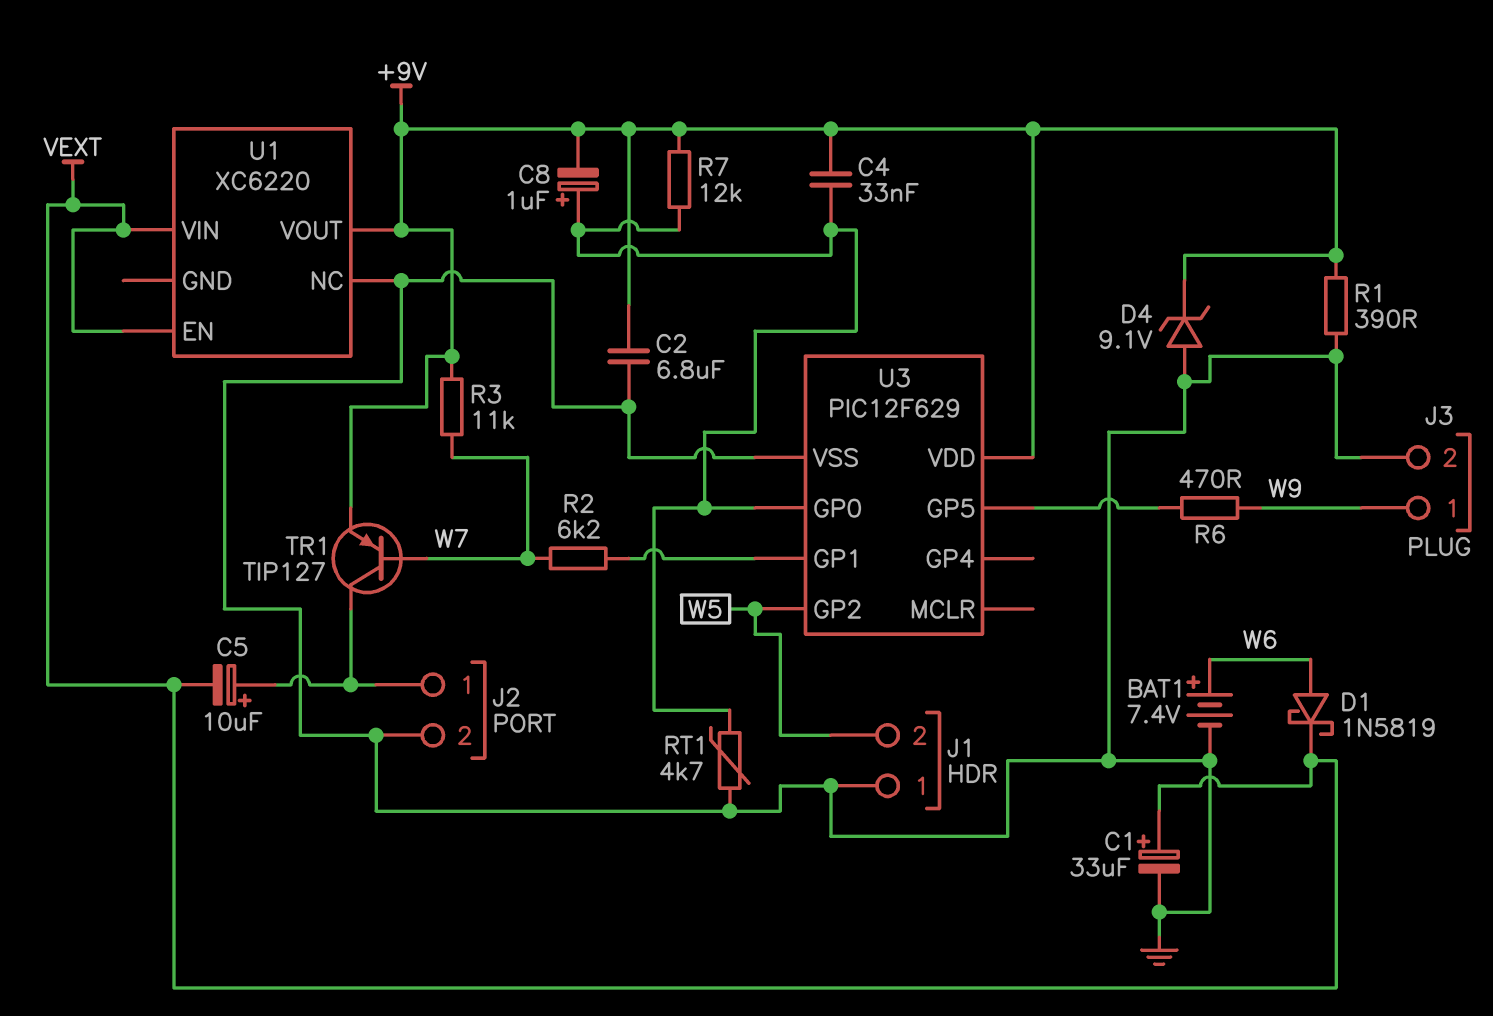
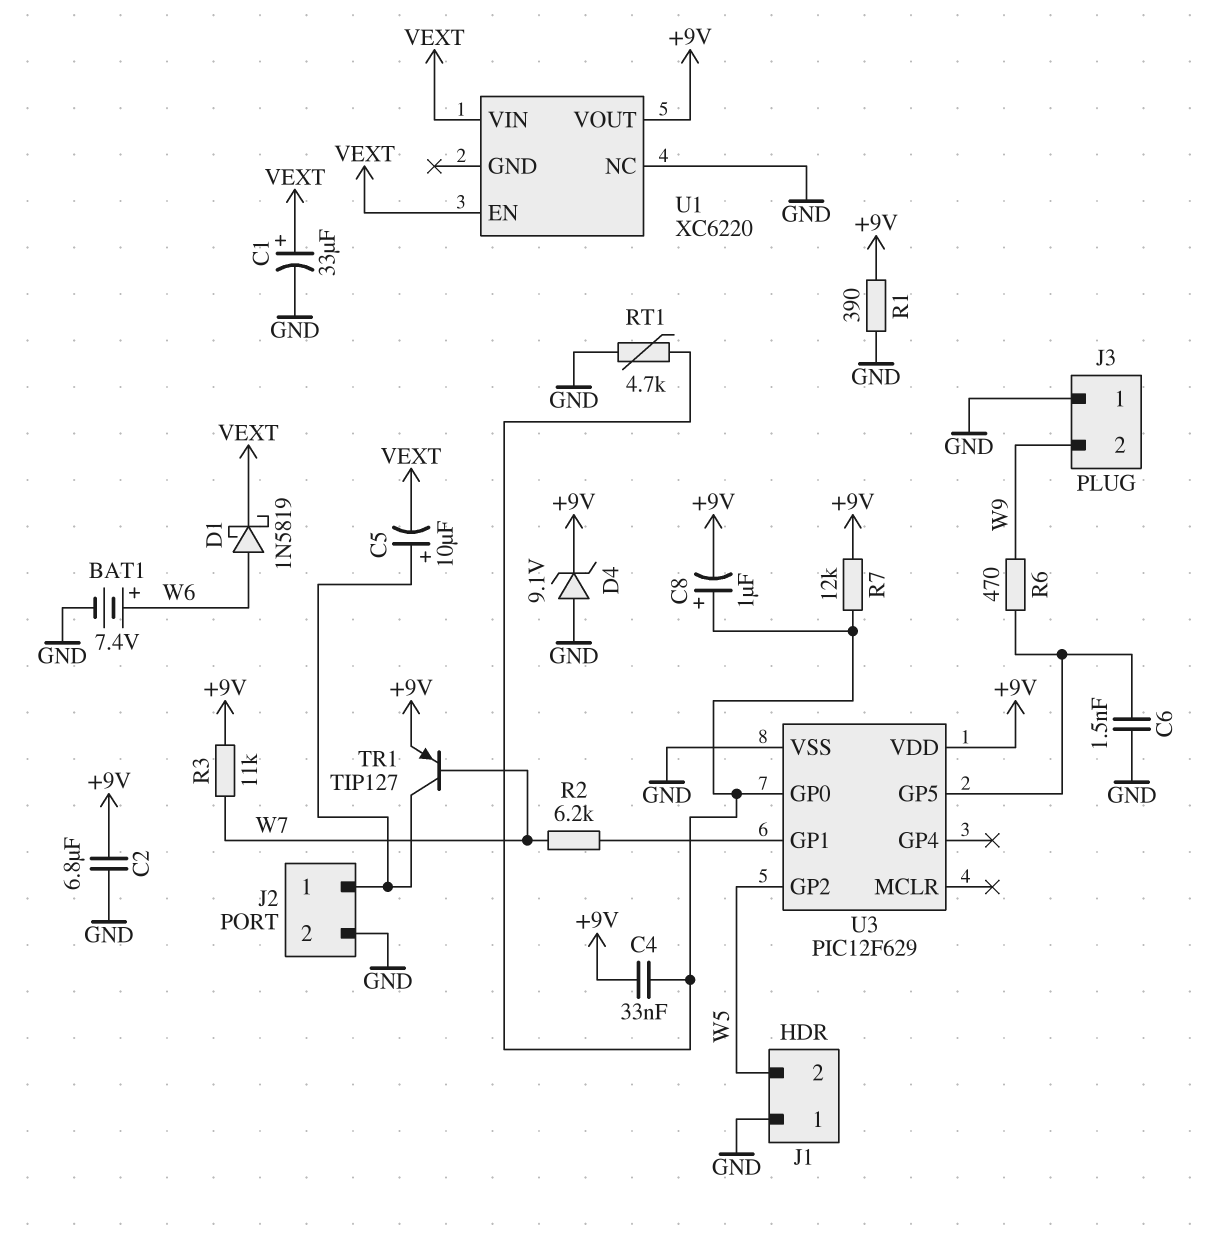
C6: none -> 1.5nF (GND, U3/GP5)
J3 pin 1: W9 -> GND
J3 pin 2: GND -> W9

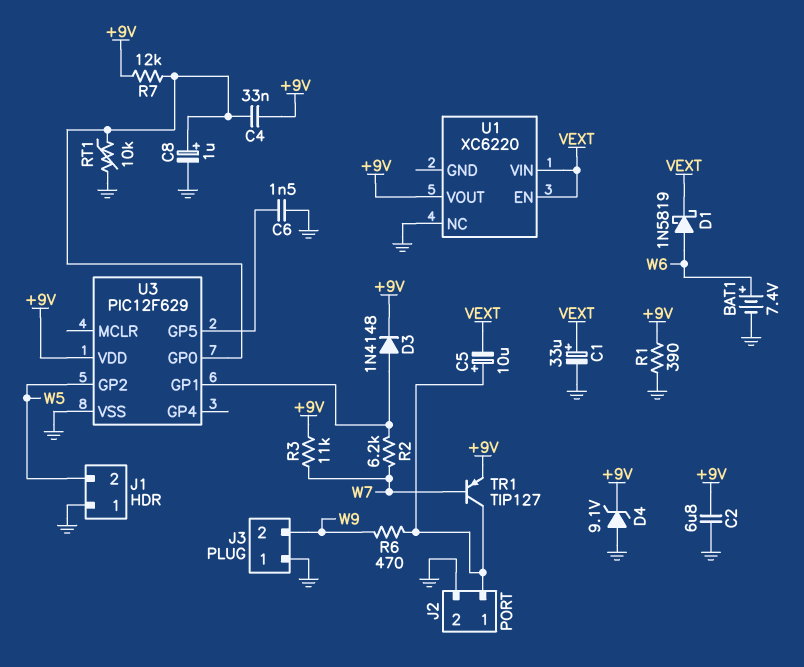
C8: 1uF (plus U3/GP0, minus +9V) -> 1uF (plus U3/GP0, minus GND)
D3: none -> diode 1N4148 (A U3/GP1, K +9V)
R6: 470 (U3/GP5, W9) -> 470 (J2/1, W9)
RT1: 4.7k (GND, U3/GP0) -> 10k (GND, U3/GP0)

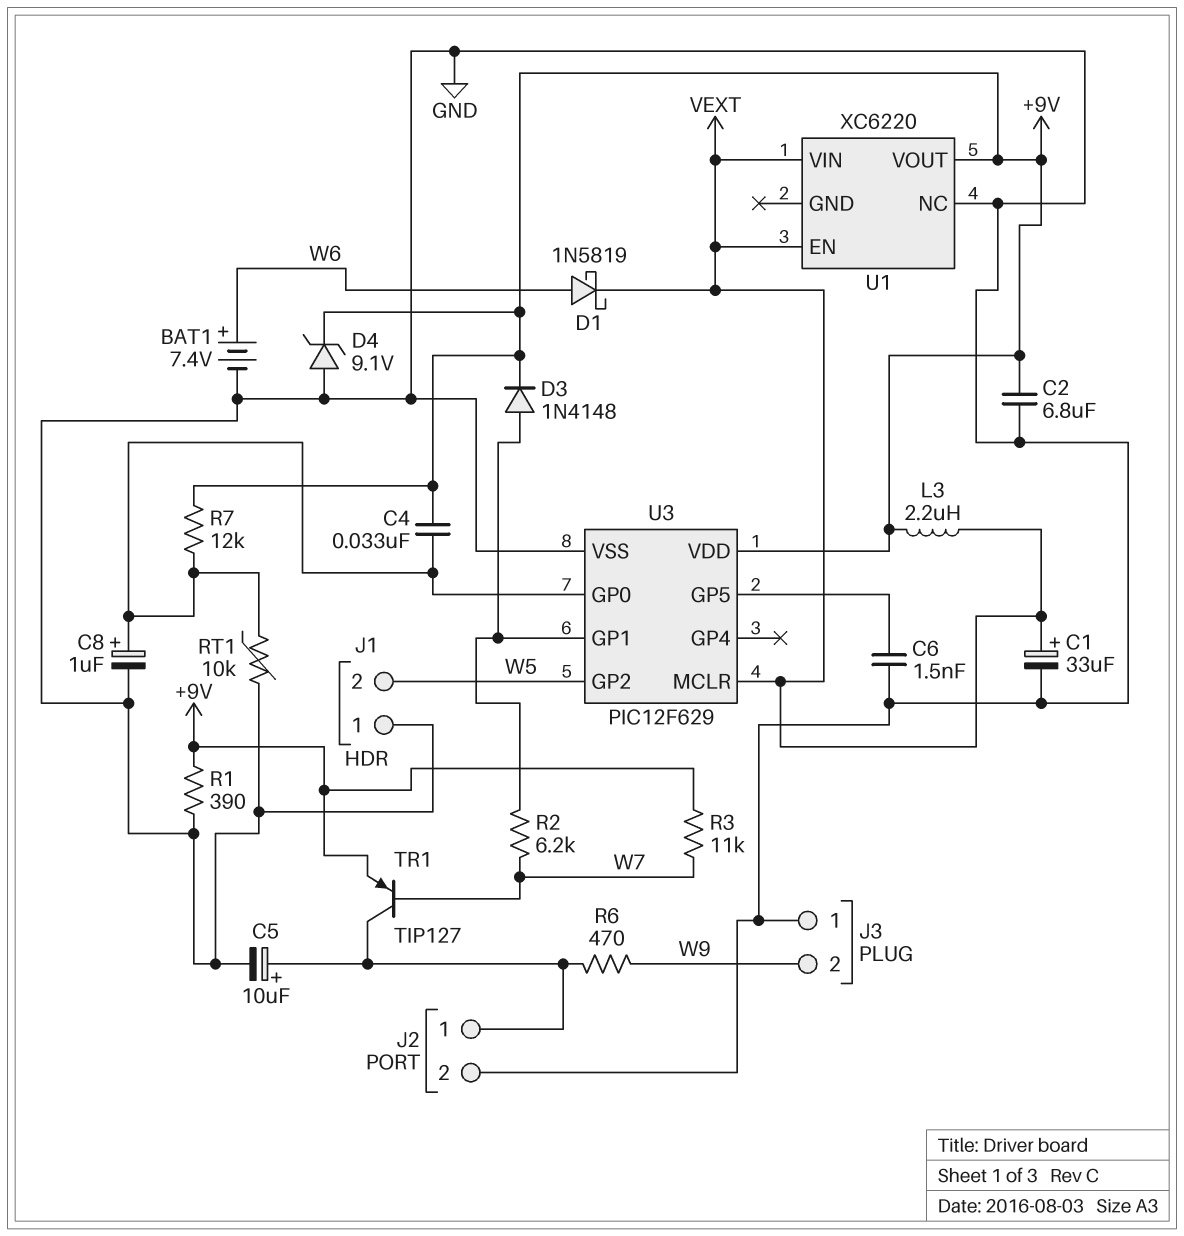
C5: 10uF (plus J2/1, minus VEXT) -> 10uF (plus J2/1, minus GND)
L3: none -> 2.2uH (+9V, VEXT)
U3 pin MCLR: none -> VEXT

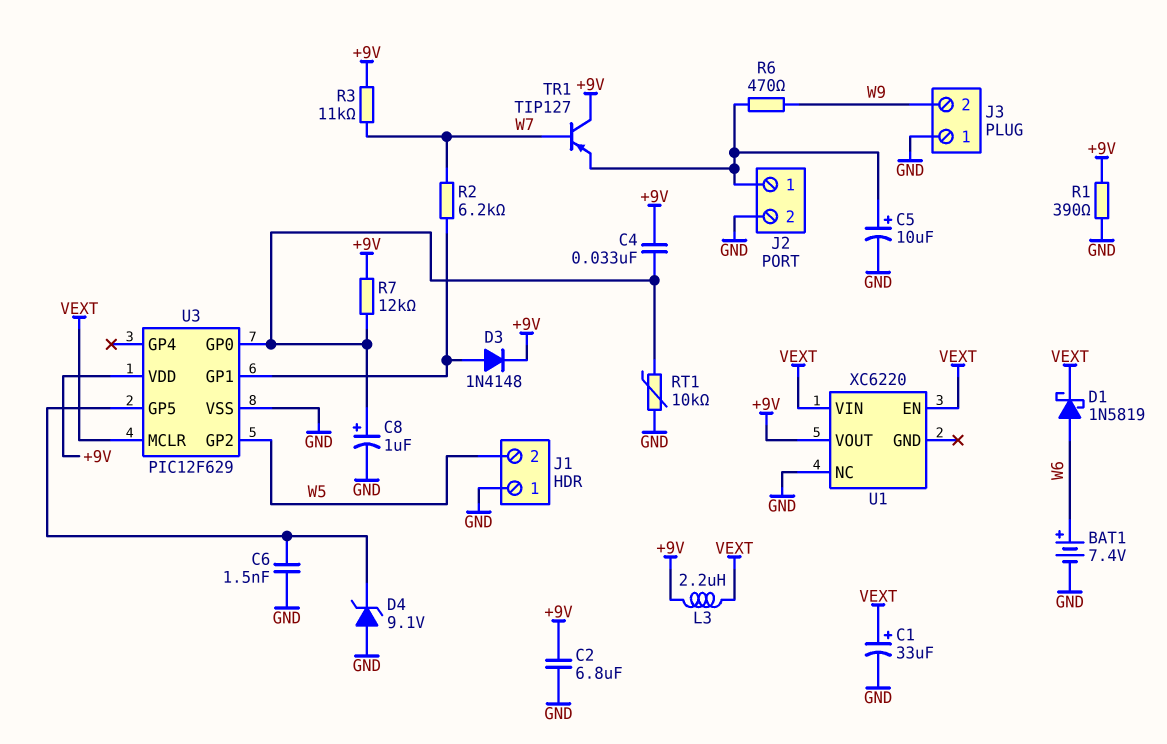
D4: zener 9.1V (A GND, K +9V) -> zener 9.1V (A GND, K U3/GP5)
TR1: PNP TIP127 (B W7, C J2/1, E +9V) -> PNP TIP127 (B W7, C +9V, E J2/1)

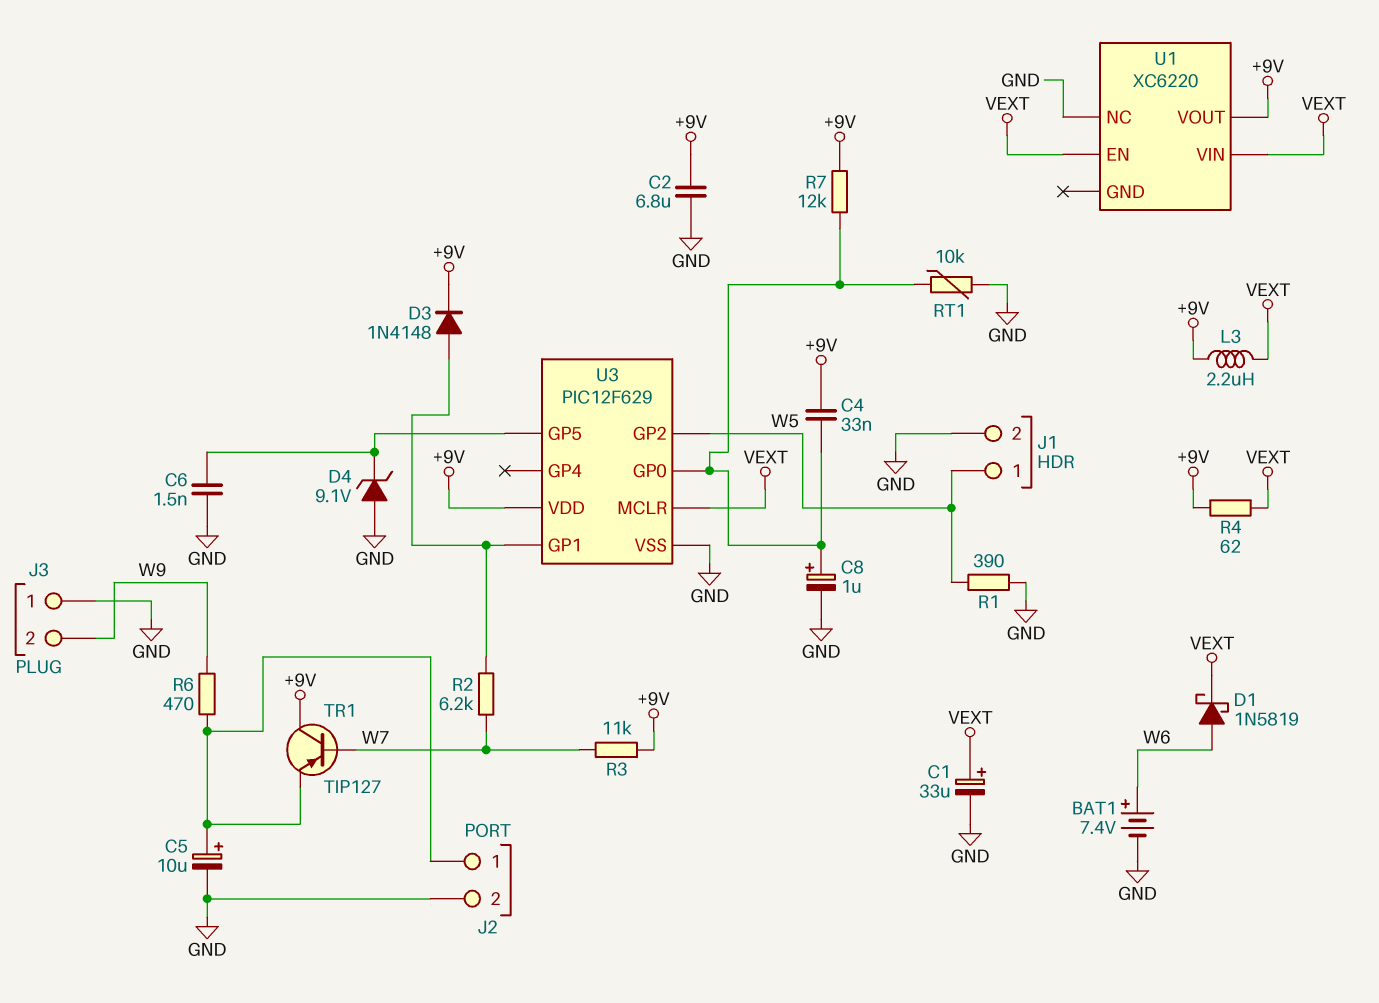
J1 pin 1: GND -> W5
J1 pin 2: W5 -> GND
R1: 390 (+9V, GND) -> 390 (GND, W5)
R4: none -> 62 (+9V, VEXT)

